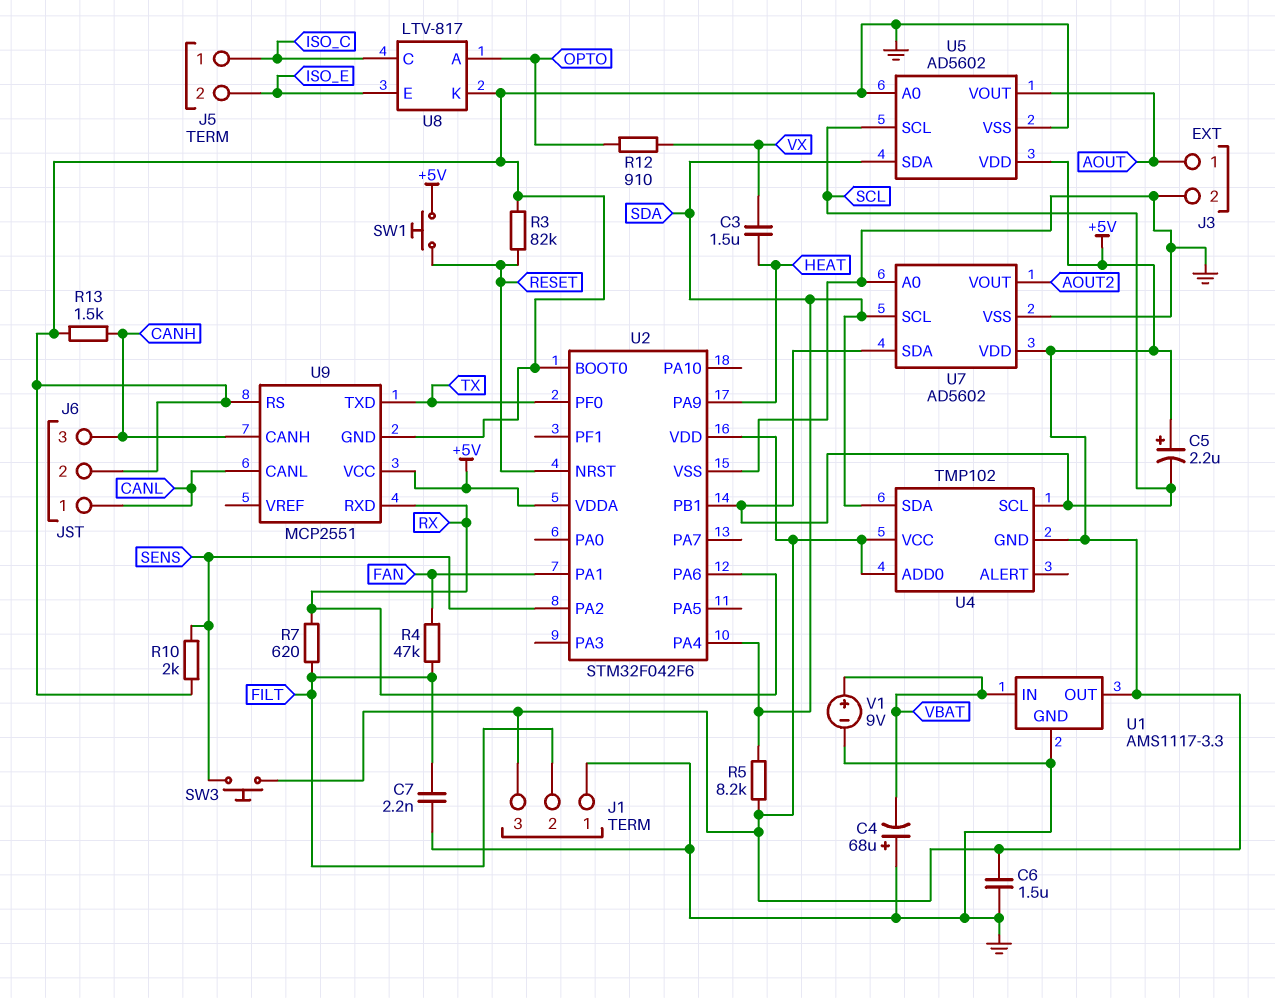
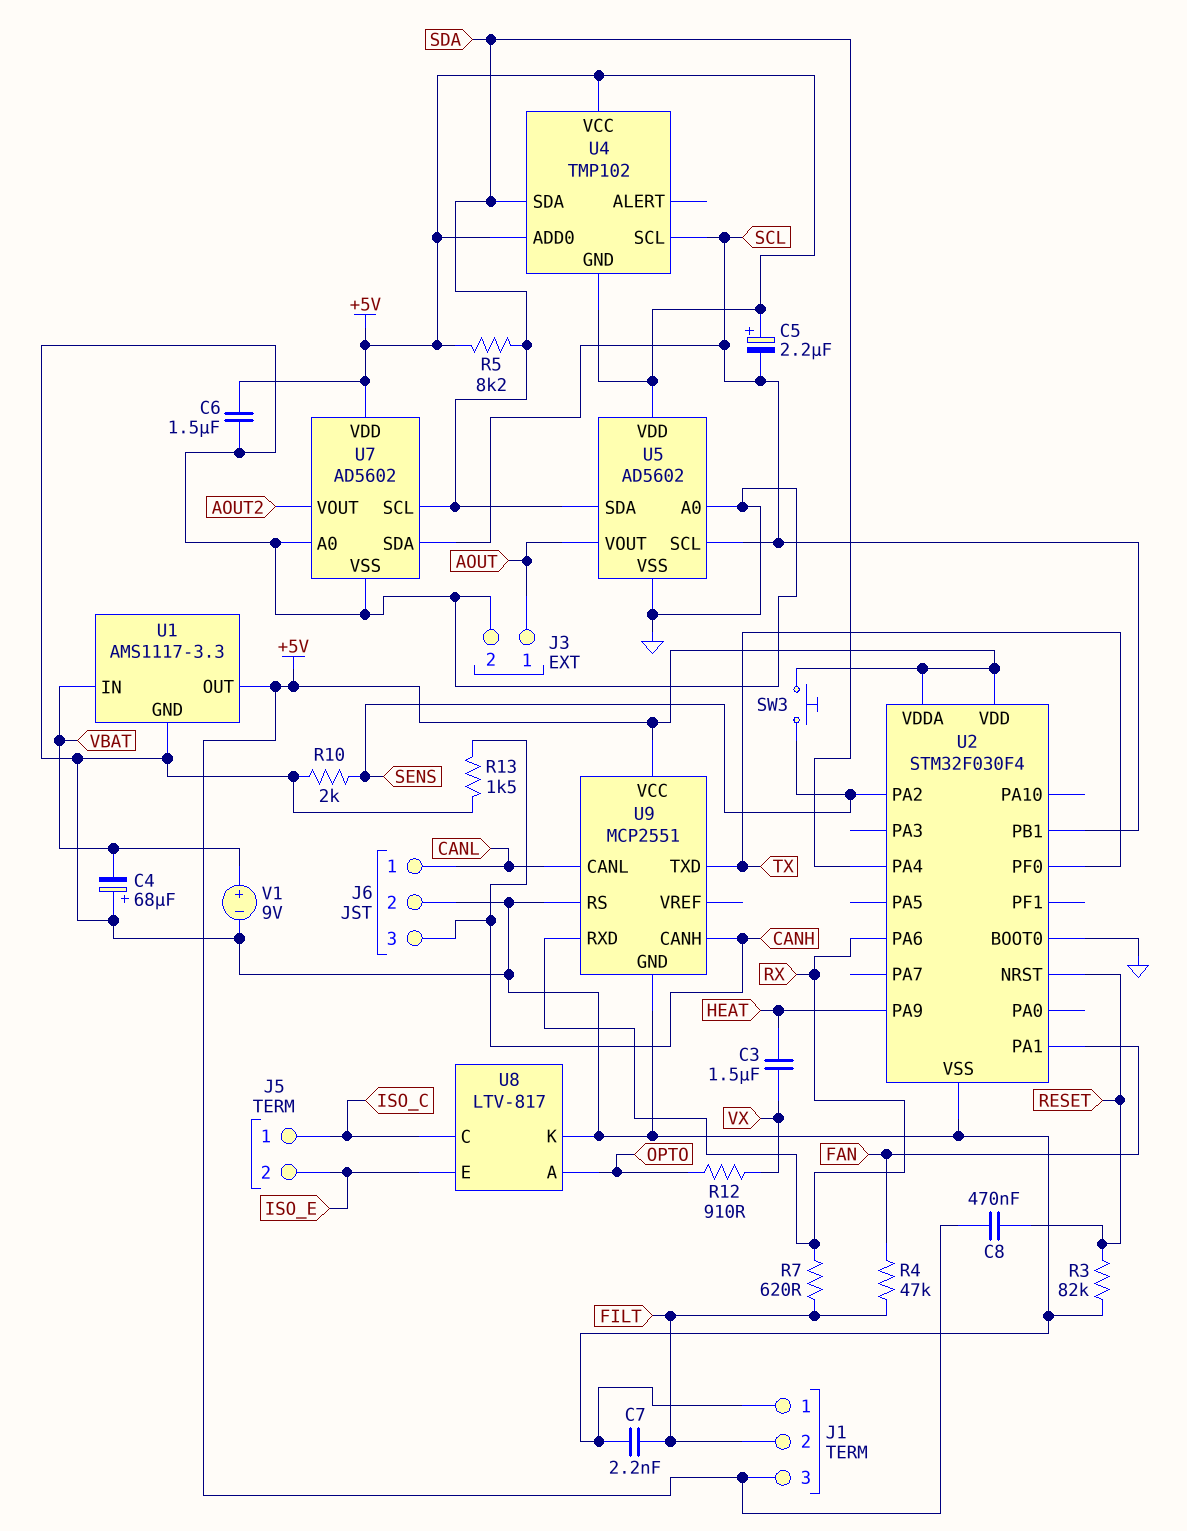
C8: none -> 470nF (+5V, RESET)
SW1: button (+5V, RESET) -> none
U2: STM32F042F6 -> STM32F030F4

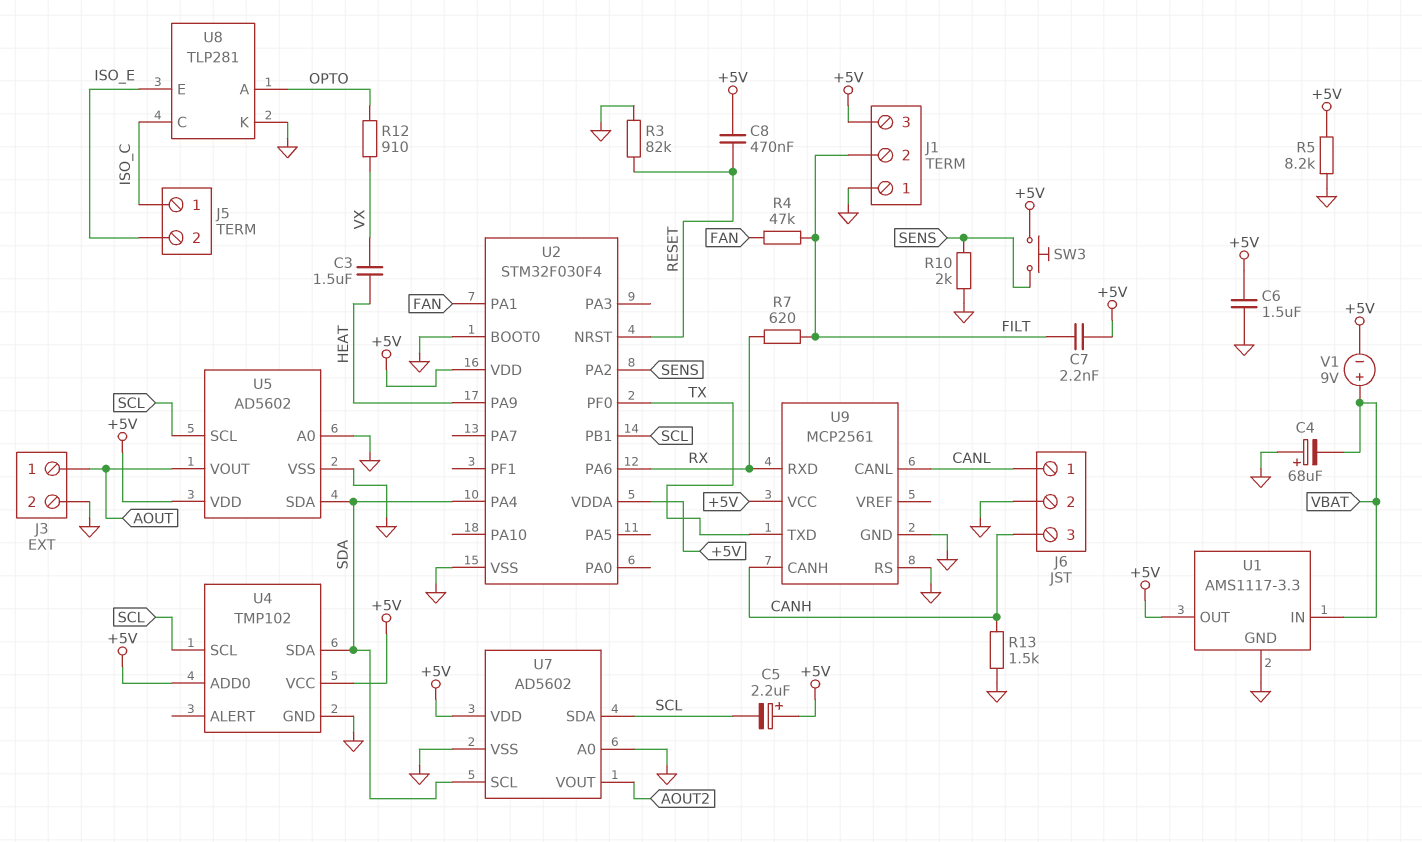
C7: 2.2nF (FILT, GND) -> 2.2nF (+5V, FILT)
R5: 8.2k (+5V, SDA) -> 8.2k (+5V, GND)
U4 pin GND: +5V -> GND
U8: LTV-817 -> TLP281
U9: MCP2551 -> MCP2561
V1: 9V (plus VBAT, minus GND) -> 9V (plus VBAT, minus +5V)

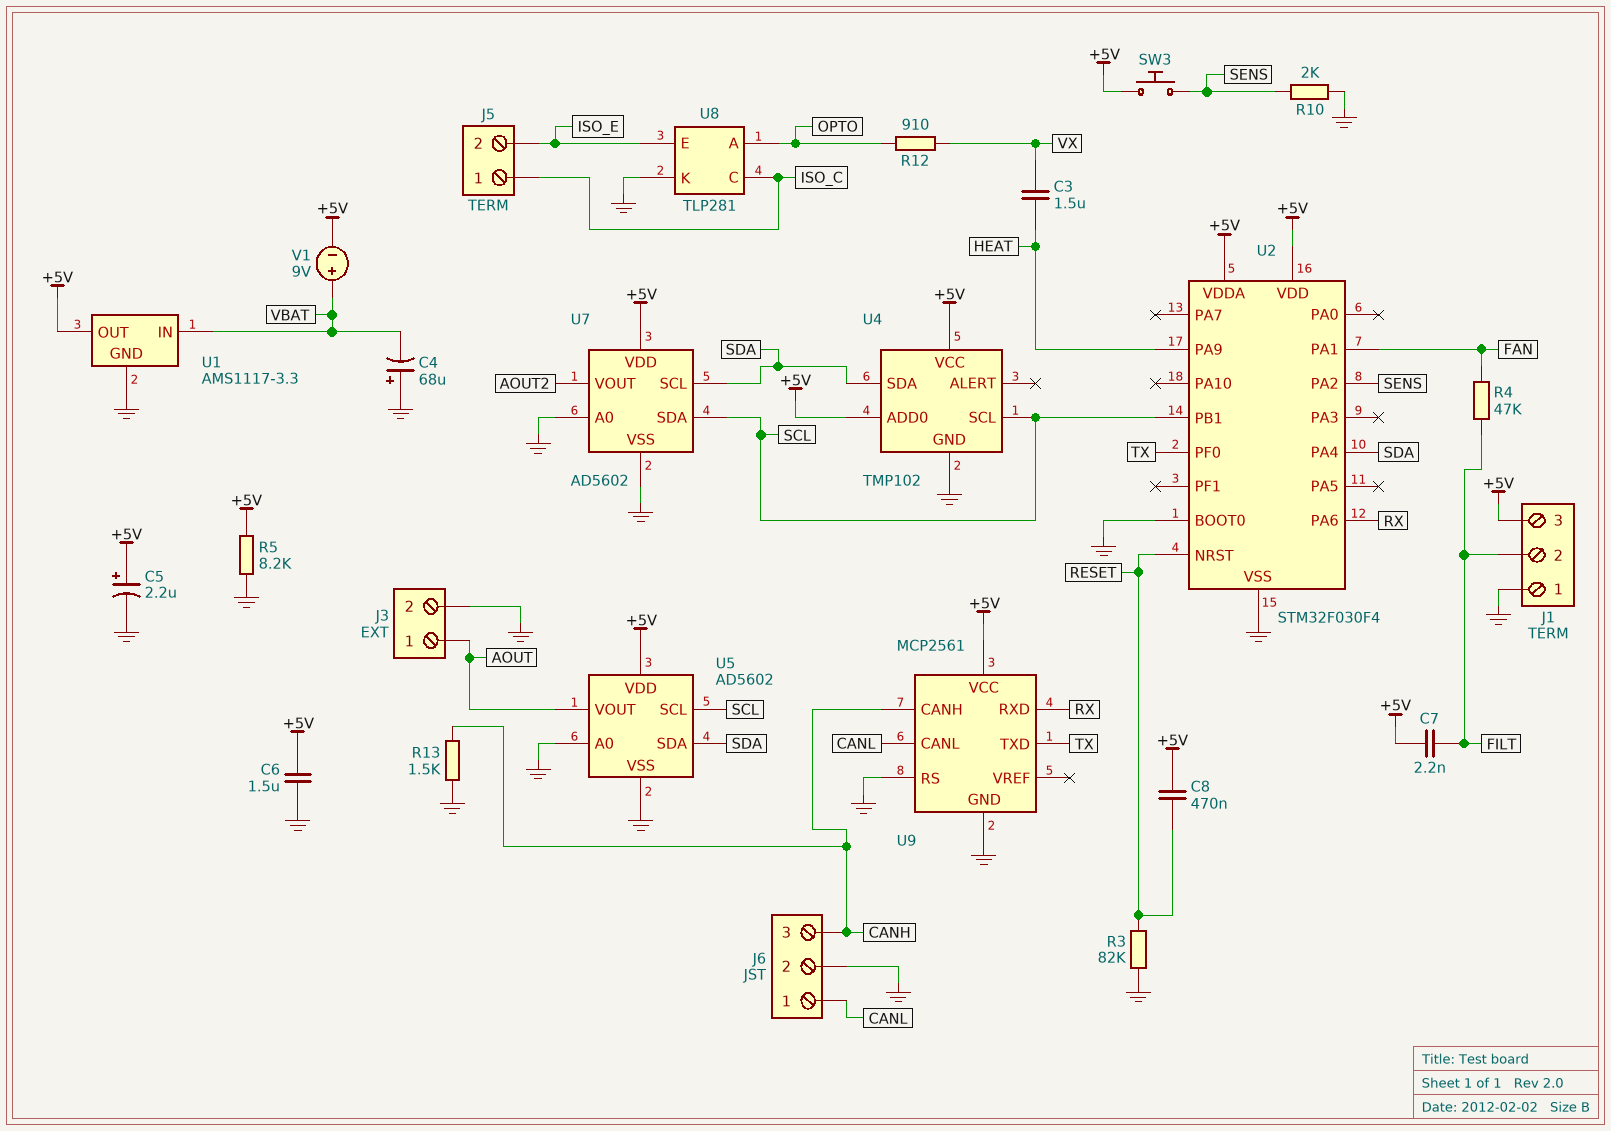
C5: 2.2uF (plus +5V, minus SCL) -> 2.2uF (plus +5V, minus GND)
R7: 620 (FILT, RX) -> none

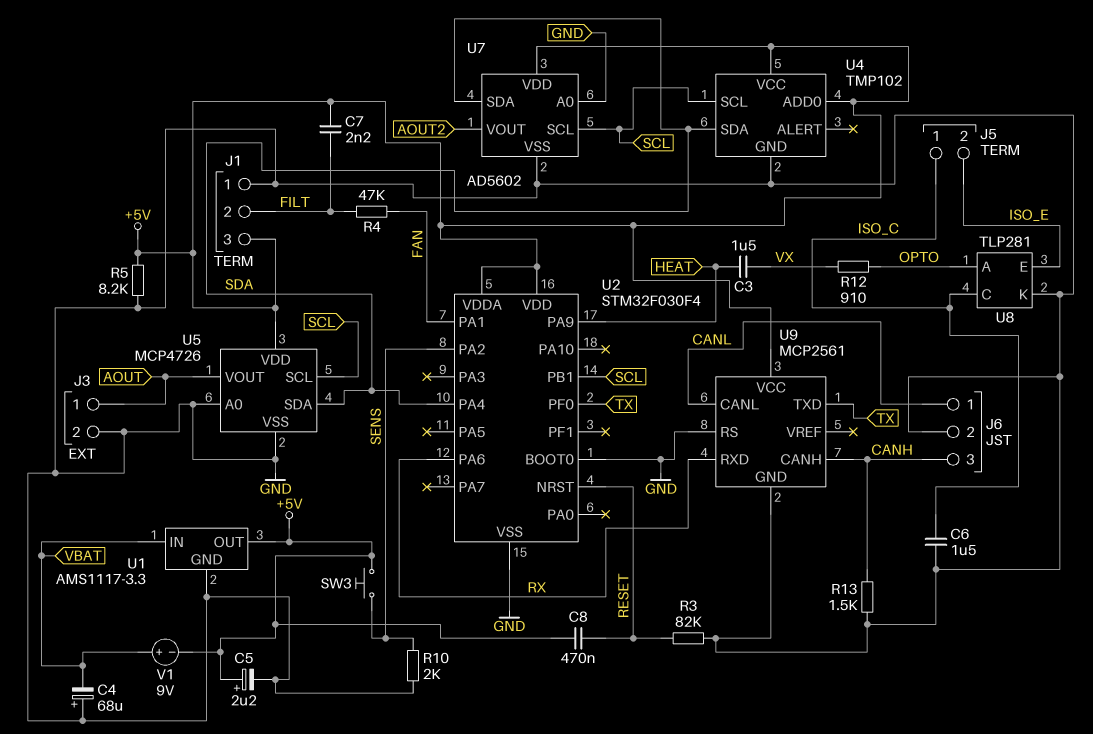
C6: 1.5uF (+5V, GND) -> 1.5uF (GND, ISO_C)
U5: AD5602 -> MCP4726
U7 pin SCL: SDA -> SCL
U7 pin SDA: SCL -> SDA

